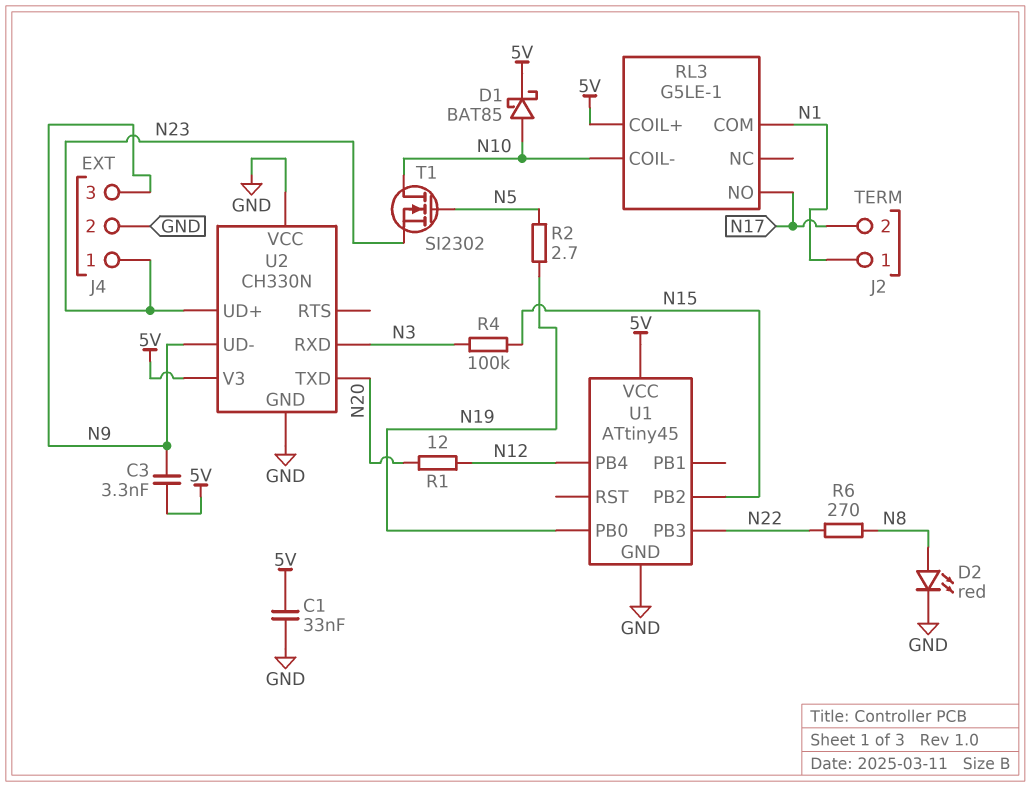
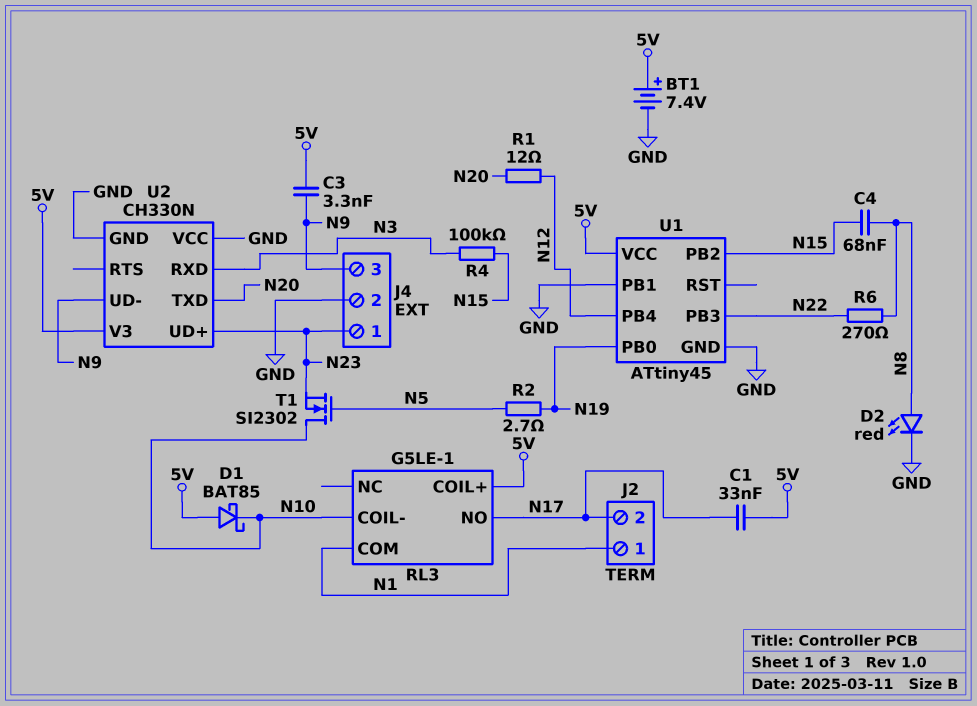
BT1: none -> 7.4V (plus 5V, minus GND)
C1: 33nF (5V, GND) -> 33nF (5V, N17)
C4: none -> 68nF (N8, N15)
D1: schottky BAT85 (A N10, K 5V) -> schottky BAT85 (A 5V, K N10)
U1 pin PB1: none -> GND

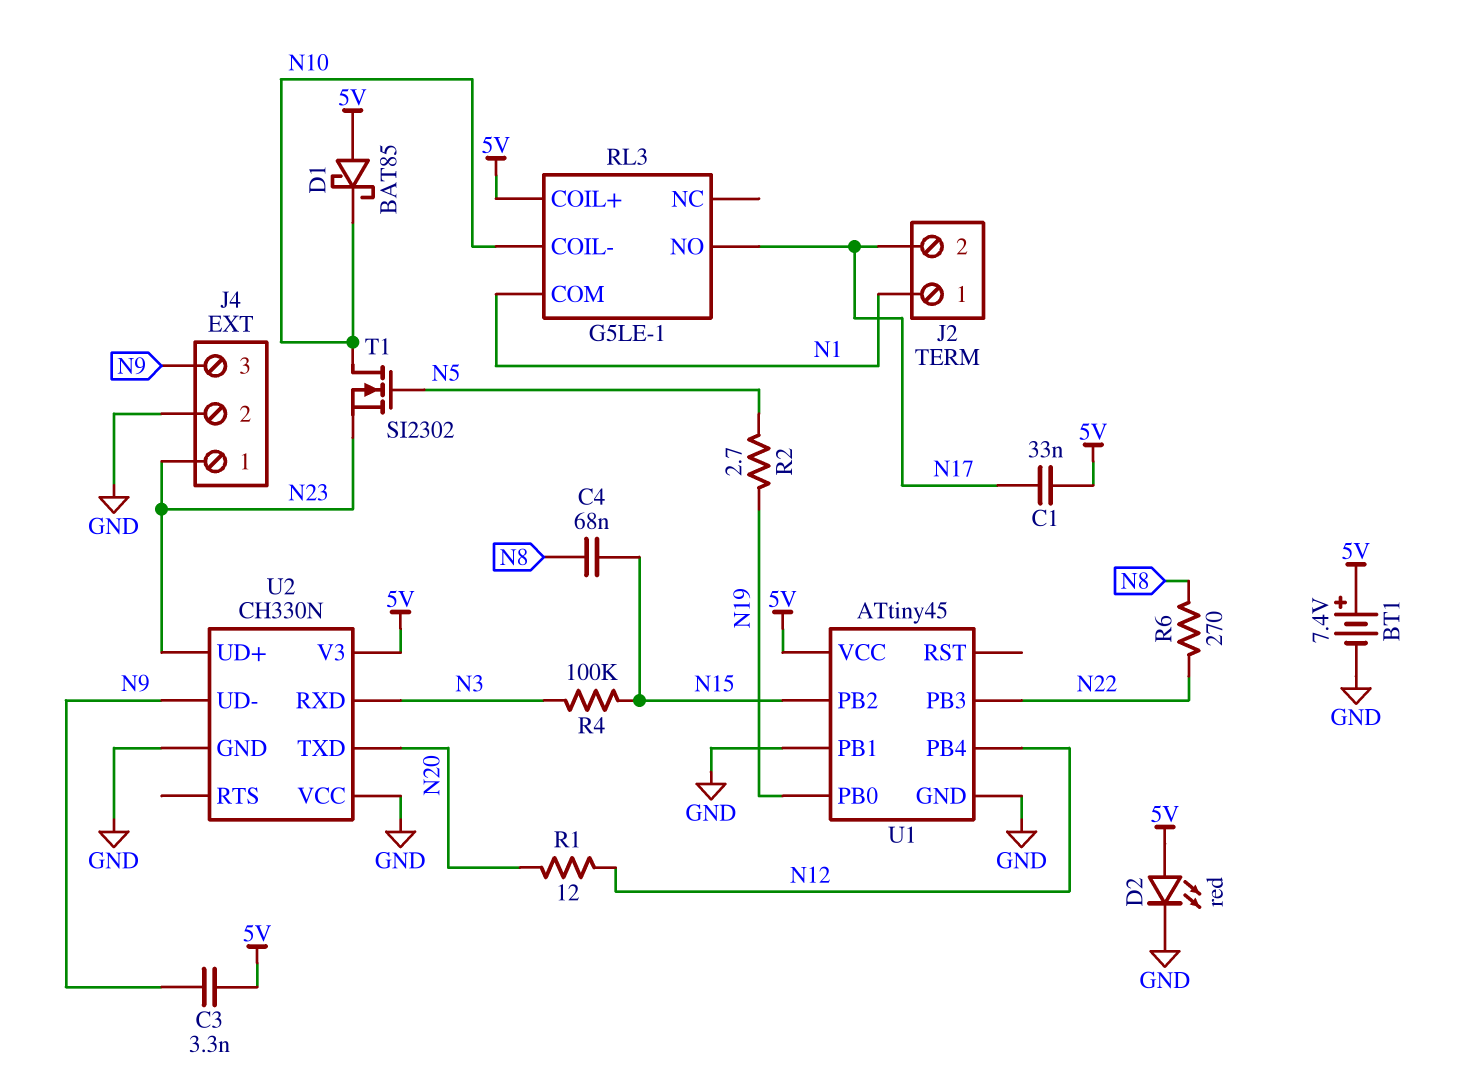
D2: LED red (A N8, K GND) -> LED red (A 5V, K GND)

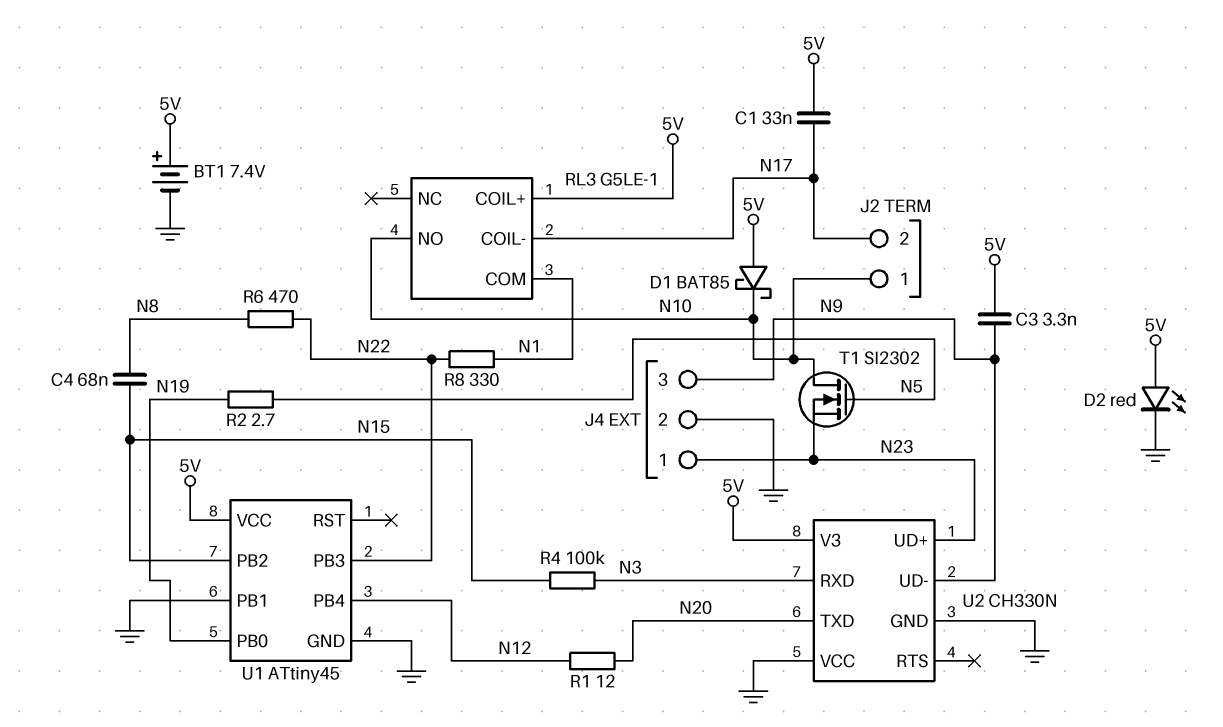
J2 pin 1: N1 -> N10
R6: 270 (N8, N22) -> 470 (N8, N22)
R8: none -> 330 (N1, N22)
RL3 pin COIL-: N10 -> N17
RL3 pin NO: N17 -> N10

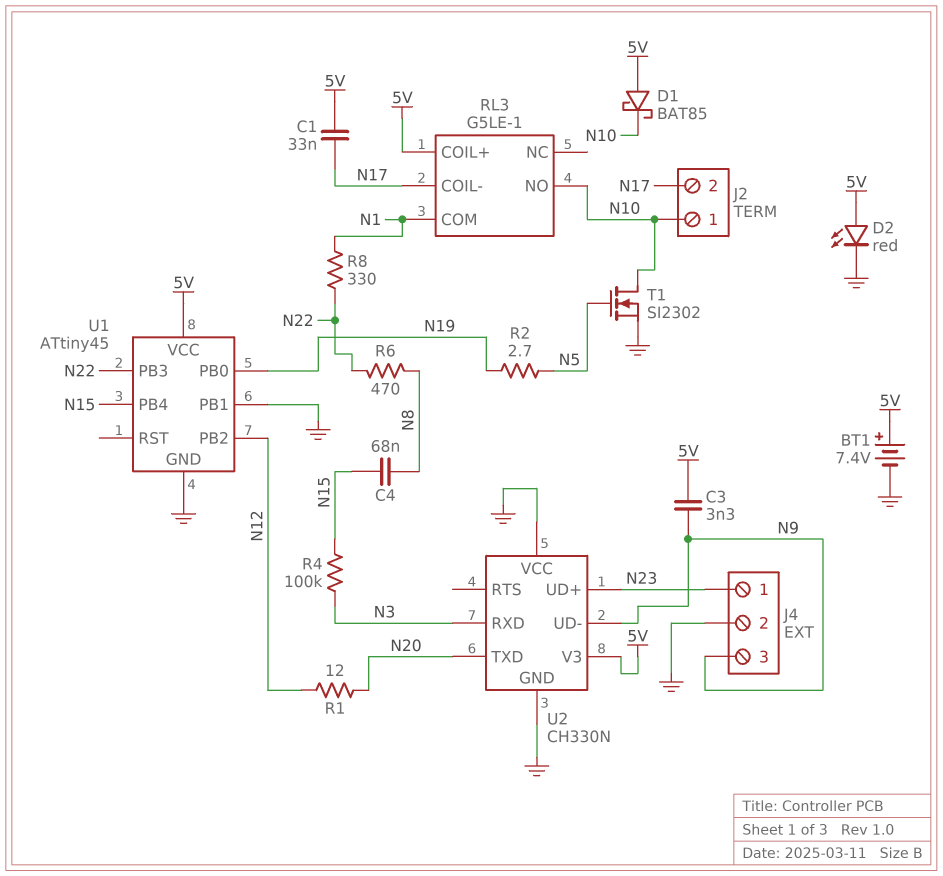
T1: NMOS SI2302 (G N5, D N10, S N23) -> NMOS SI2302 (G N5, D N10, S GND)
U1 pin PB2: N15 -> N12
U1 pin PB4: N12 -> N15

